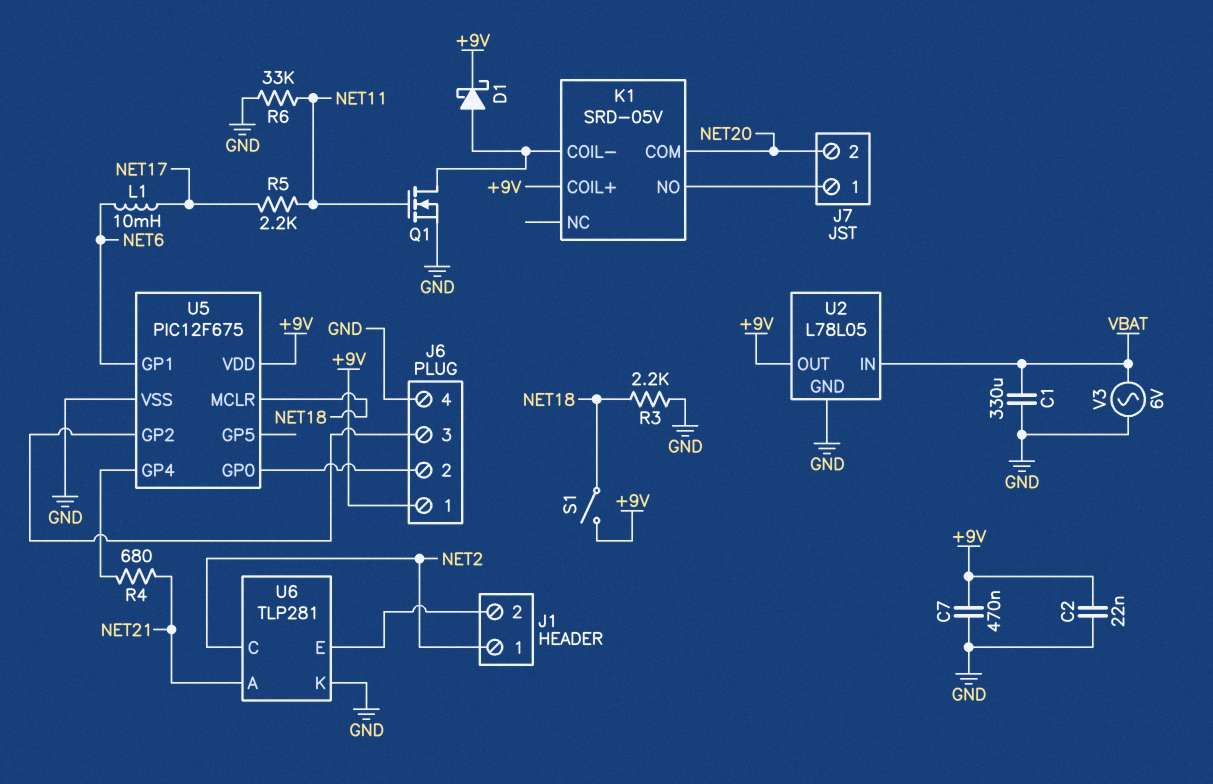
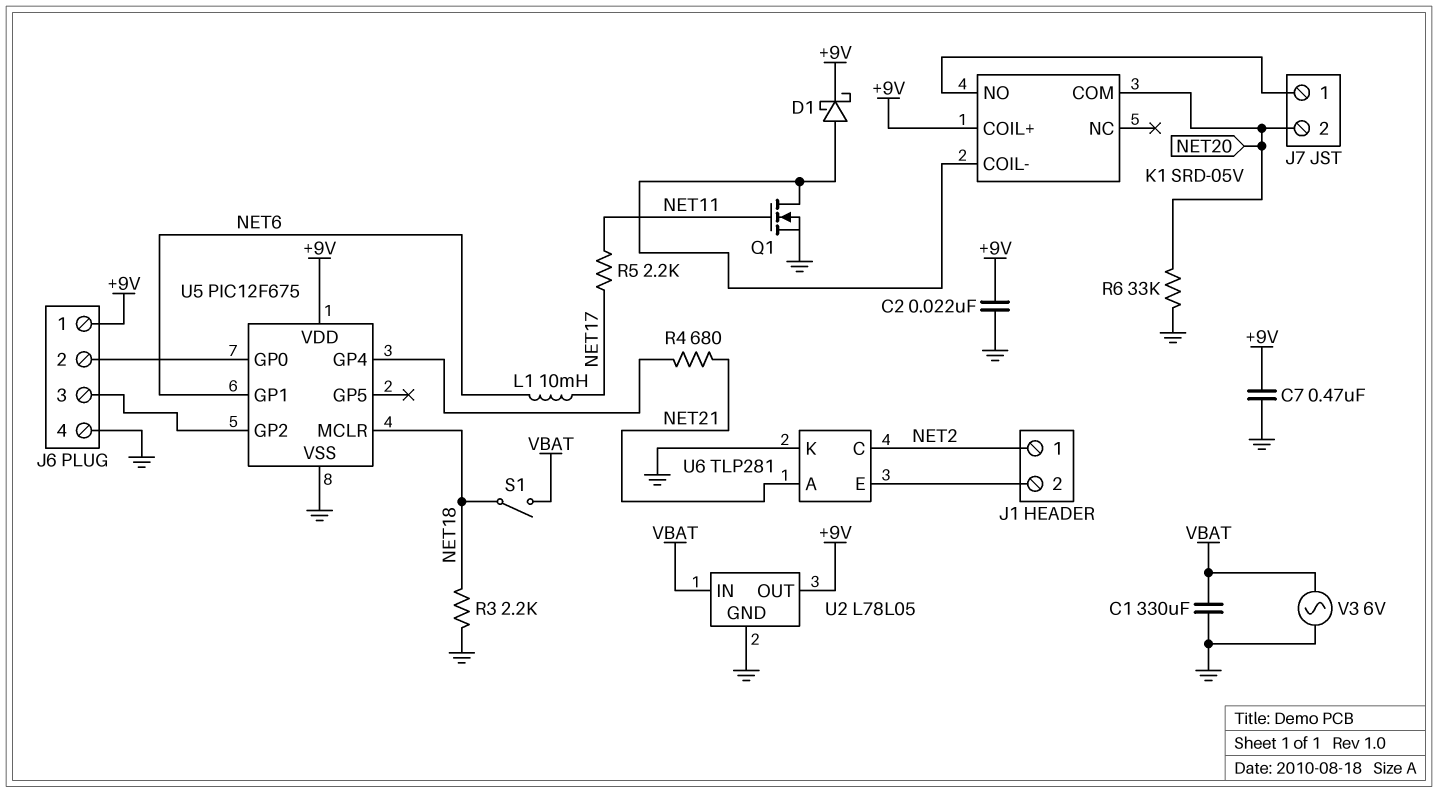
R6: 33k (GND, NET11) -> 33k (GND, NET20)
S1: switch (+9V, NET18) -> switch (NET18, VBAT)

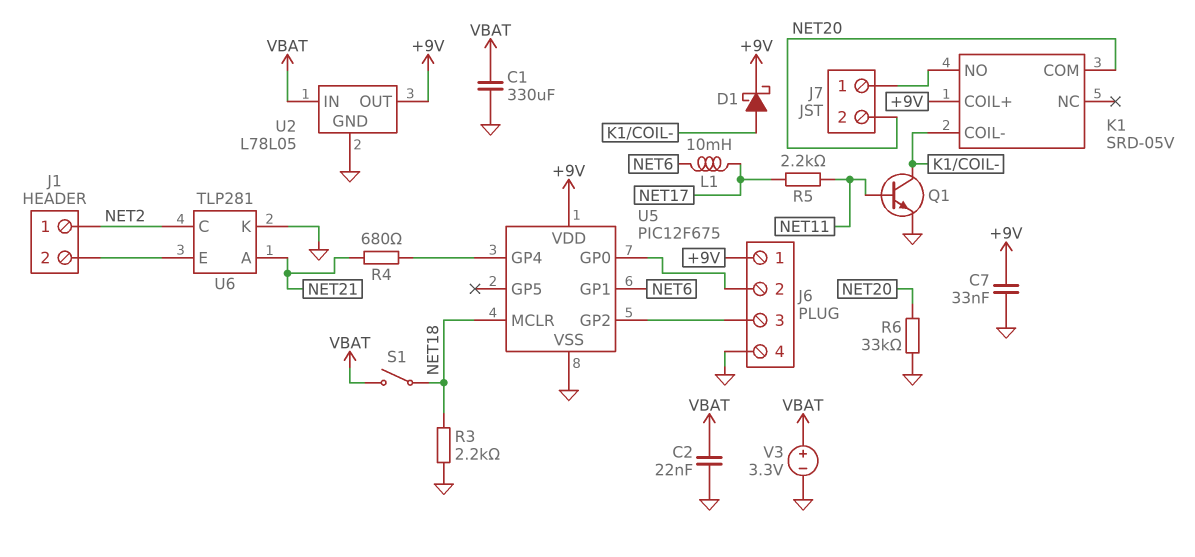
C2: 22nF (+9V, GND) -> 22nF (GND, VBAT)
C7: 470nF (+9V, GND) -> 33nF (+9V, GND)
Q1: NMOS (G NET11, D K1/COIL-, S GND) -> NPN (B NET11, C K1/COIL-, E GND)
V3: AC 6V (GND, VBAT) -> 3.3V (plus VBAT, minus GND)

